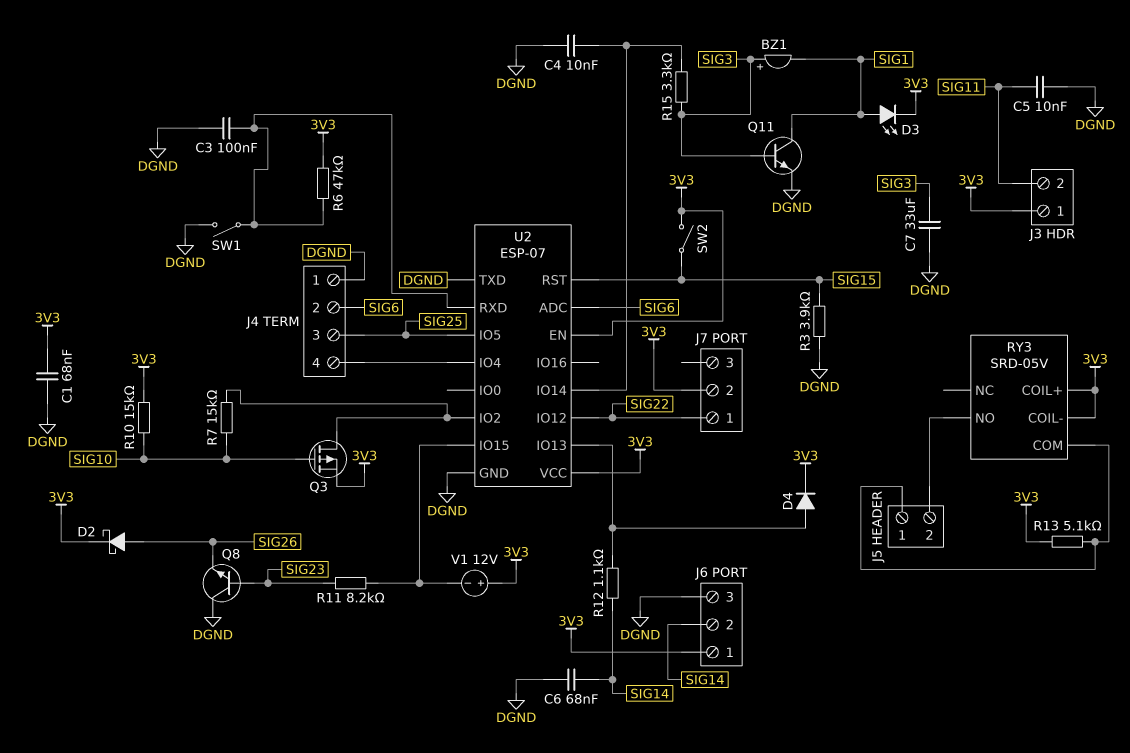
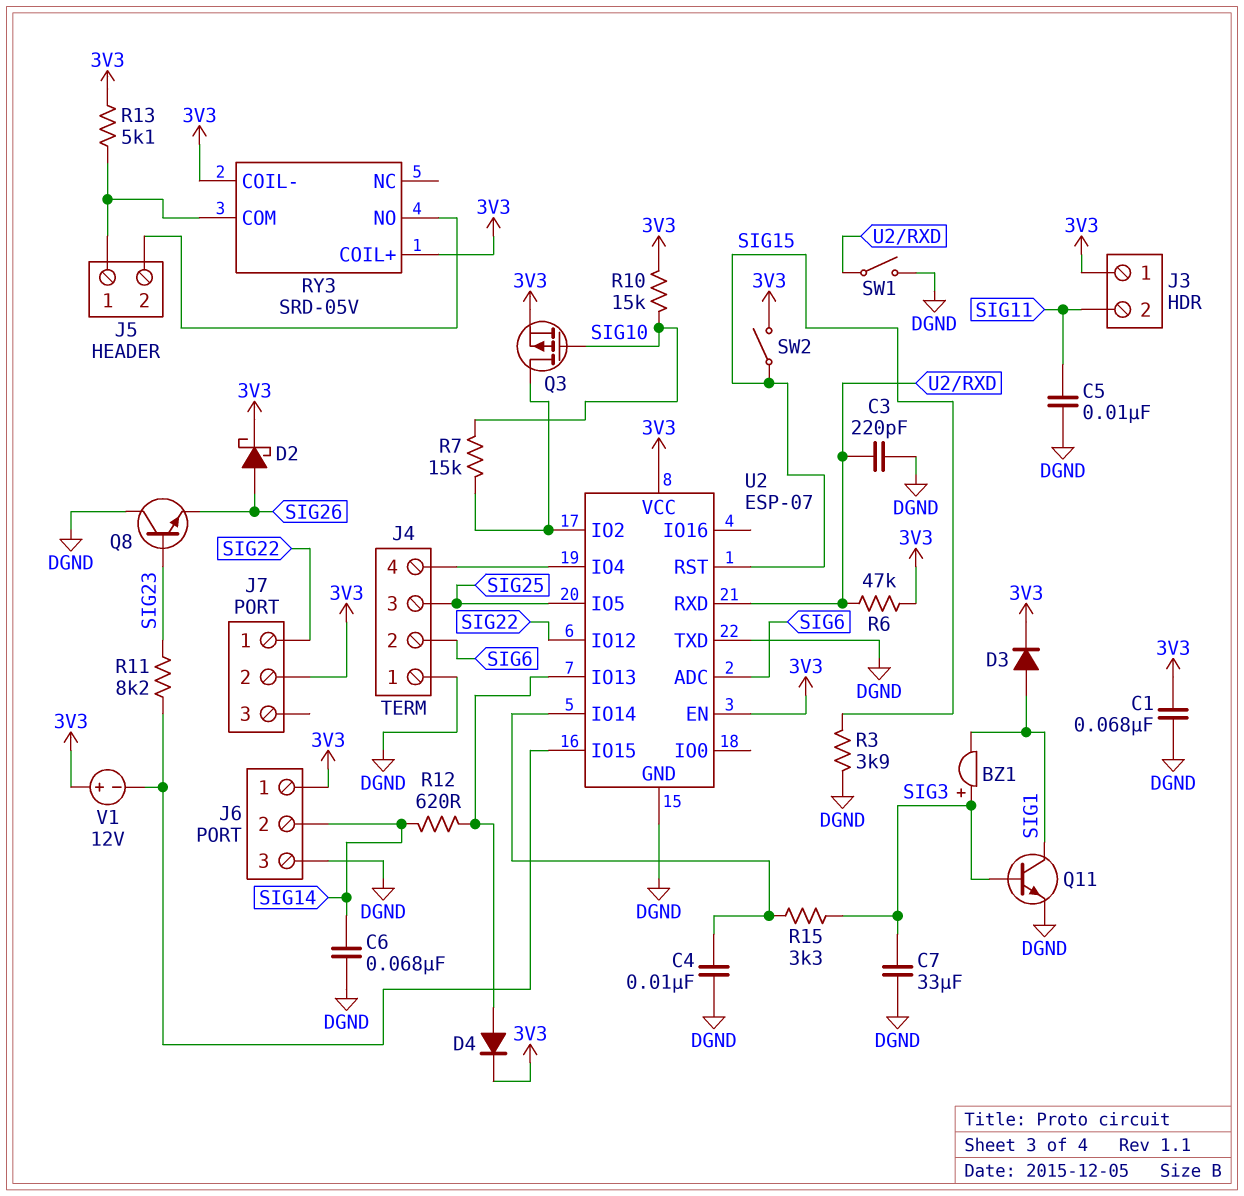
C3: 100nF (DGND, U2/RXD) -> 220pF (DGND, U2/RXD)
D3: LED (A SIG1, K 3V3) -> diode (A SIG1, K 3V3)
R12: 1.1k (SIG14, U2/IO13) -> 620 (SIG14, U2/IO13)

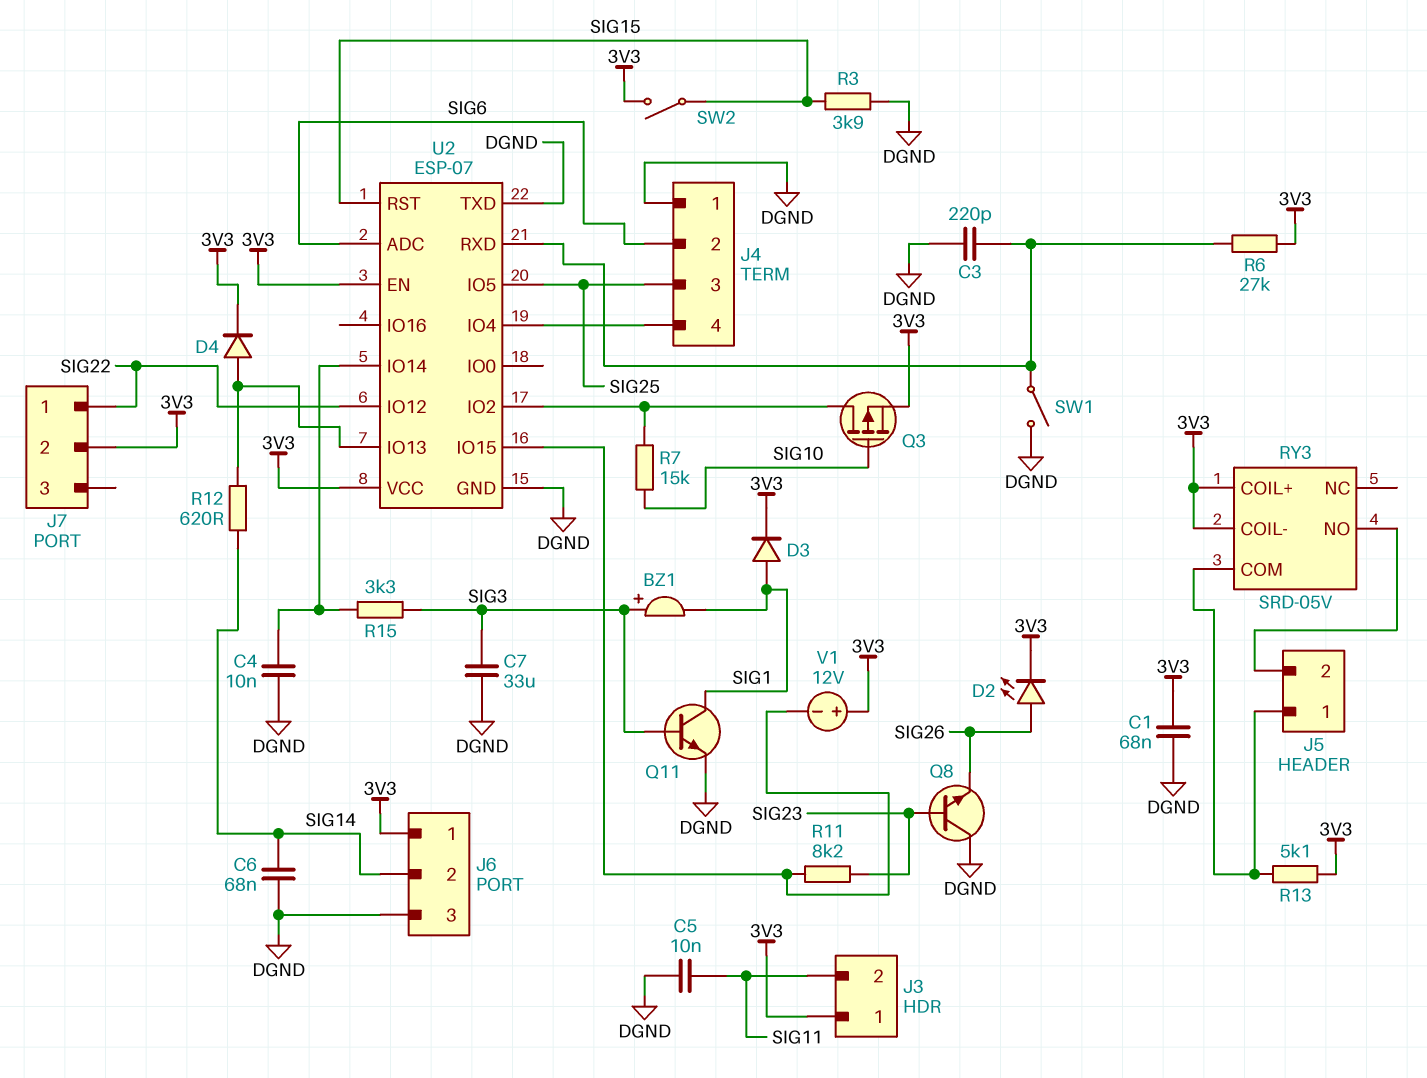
D2: schottky (A SIG26, K 3V3) -> LED (A SIG26, K 3V3)
R6: 47k (3V3, U2/RXD) -> 27k (3V3, U2/RXD)
R10: 15k (3V3, SIG10) -> none

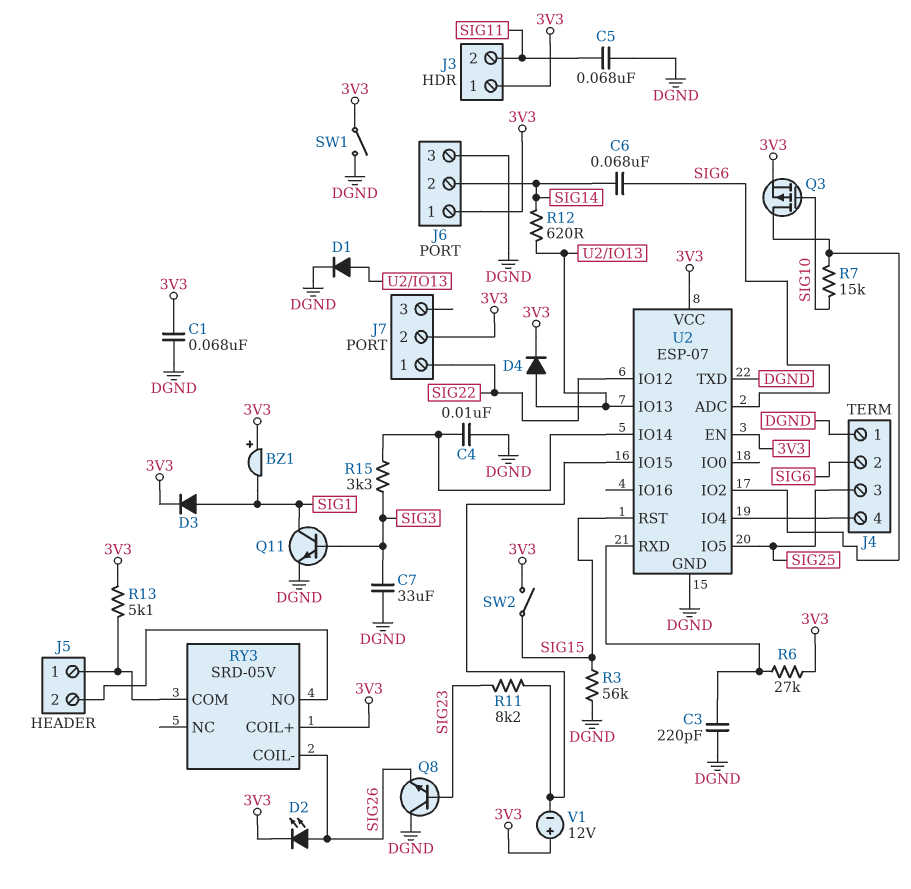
BZ1: buzzer (plus SIG3, minus SIG1) -> buzzer (plus 3V3, minus SIG1)
C5: 10nF (DGND, SIG11) -> 68nF (DGND, SIG11)
C6: 68nF (DGND, SIG14) -> 68nF (SIG6, SIG14)
D1: none -> diode (A U2/IO13, K DGND)
R3: 3.9k (DGND, SIG15) -> 56k (DGND, SIG15)
RY3 pin COIL-: 3V3 -> SIG26
SW1: switch (DGND, U2/RXD) -> switch (3V3, DGND)

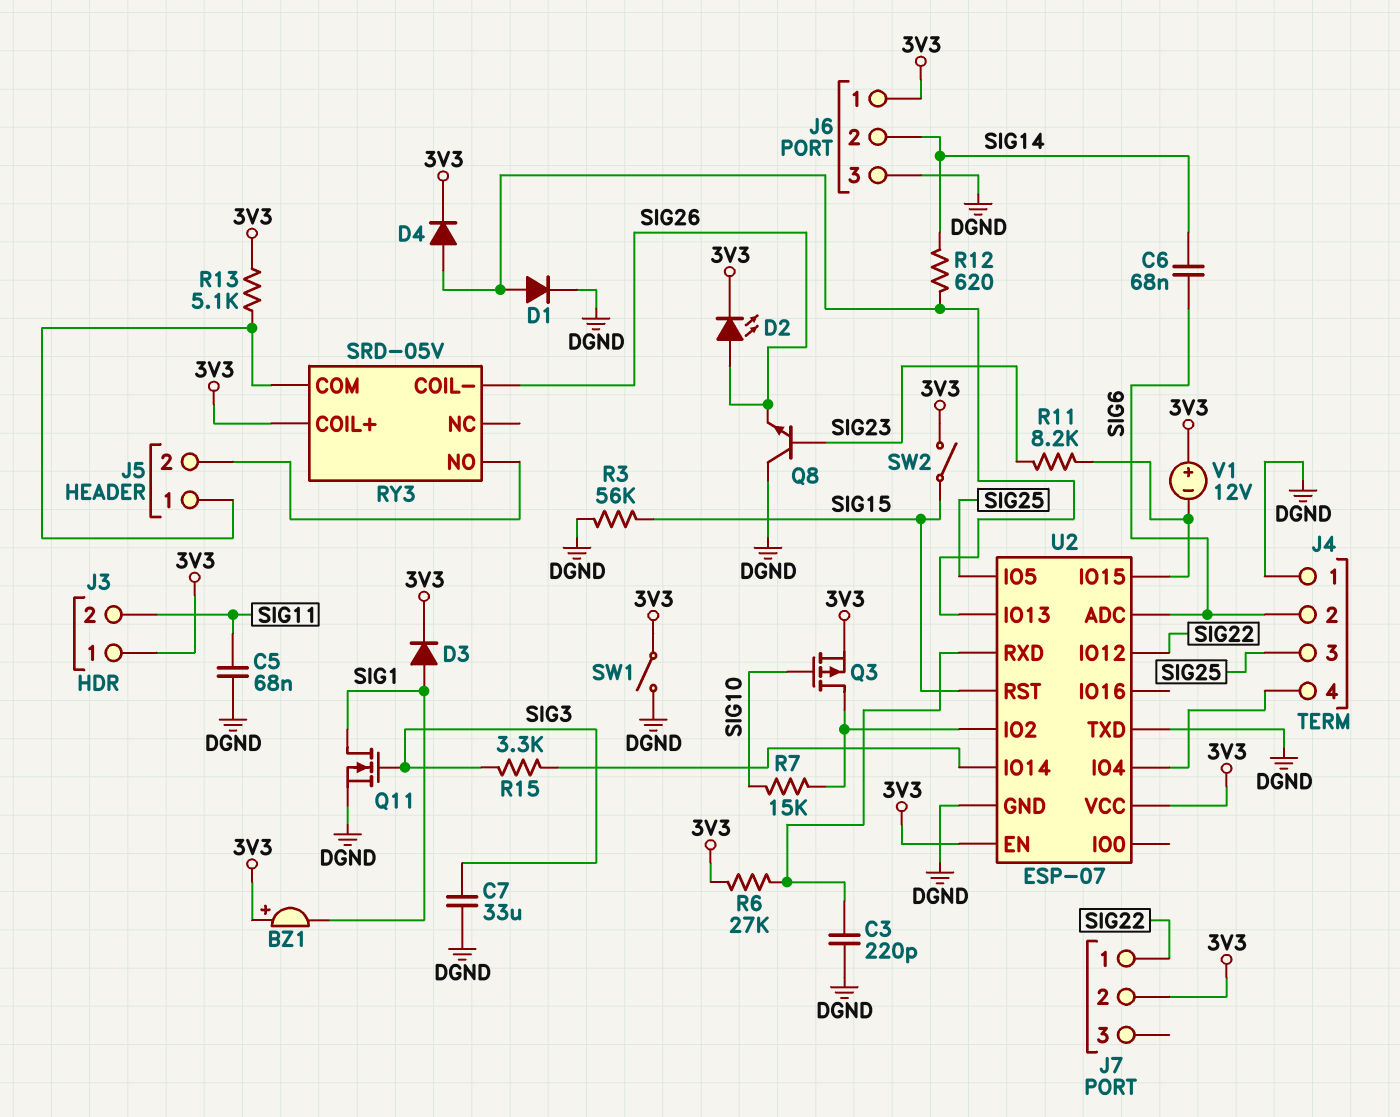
C1: 68nF (3V3, DGND) -> none
C4: 10nF (DGND, U2/IO14) -> none
Q11: NPN (B SIG3, C SIG1, E DGND) -> NMOS (G SIG3, D SIG1, S DGND)

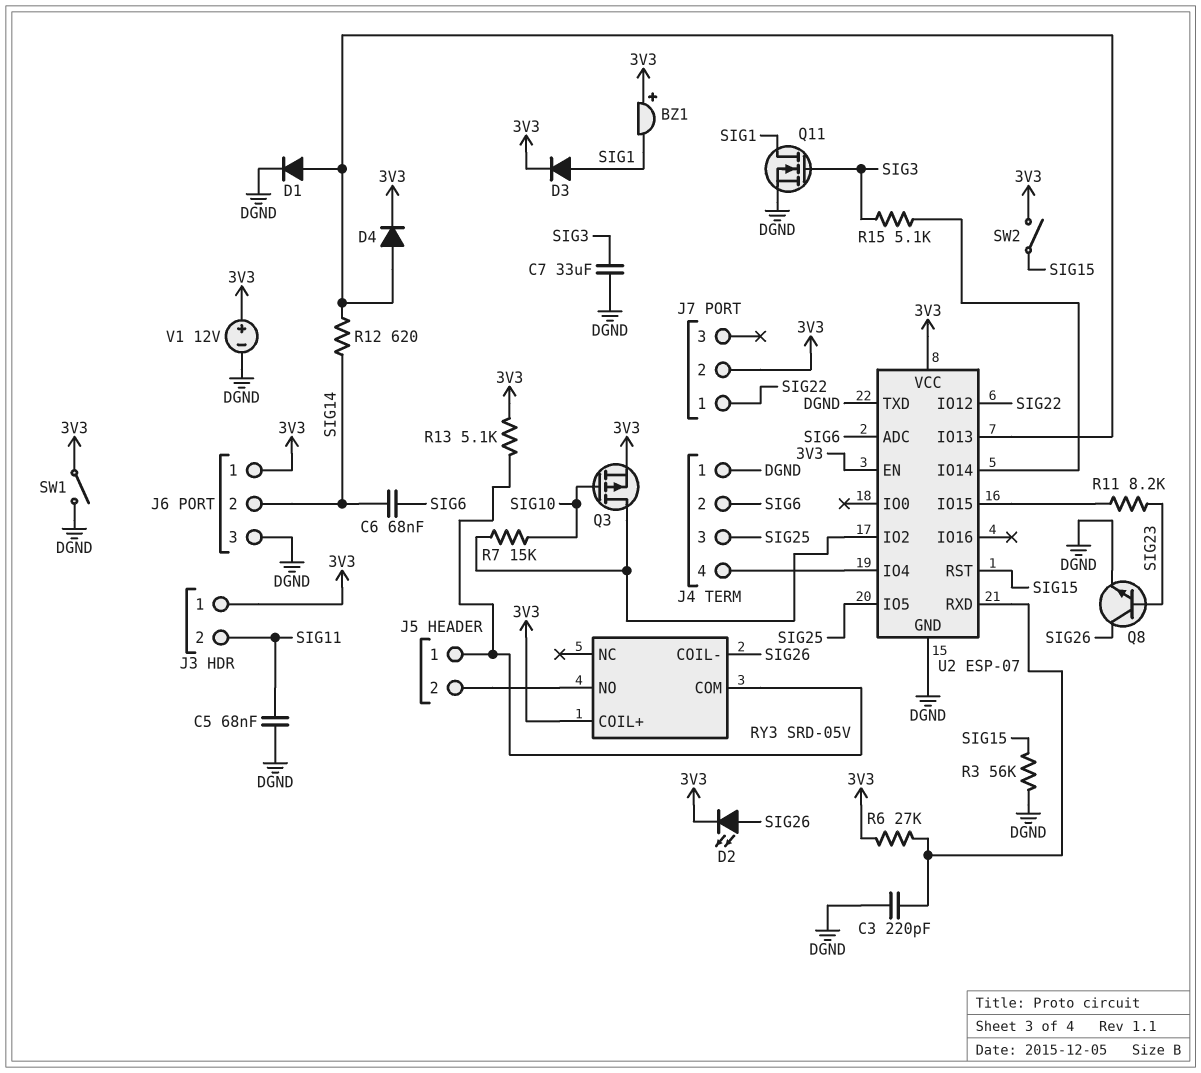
Q8: NPN (B SIG23, C DGND, E SIG26) -> NPN (B SIG23, C SIG26, E DGND)
R15: 3.3k (SIG3, U2/IO14) -> 5.1k (SIG3, U2/IO14)
V1: 12V (plus 3V3, minus U2/IO15) -> 12V (plus 3V3, minus DGND)

